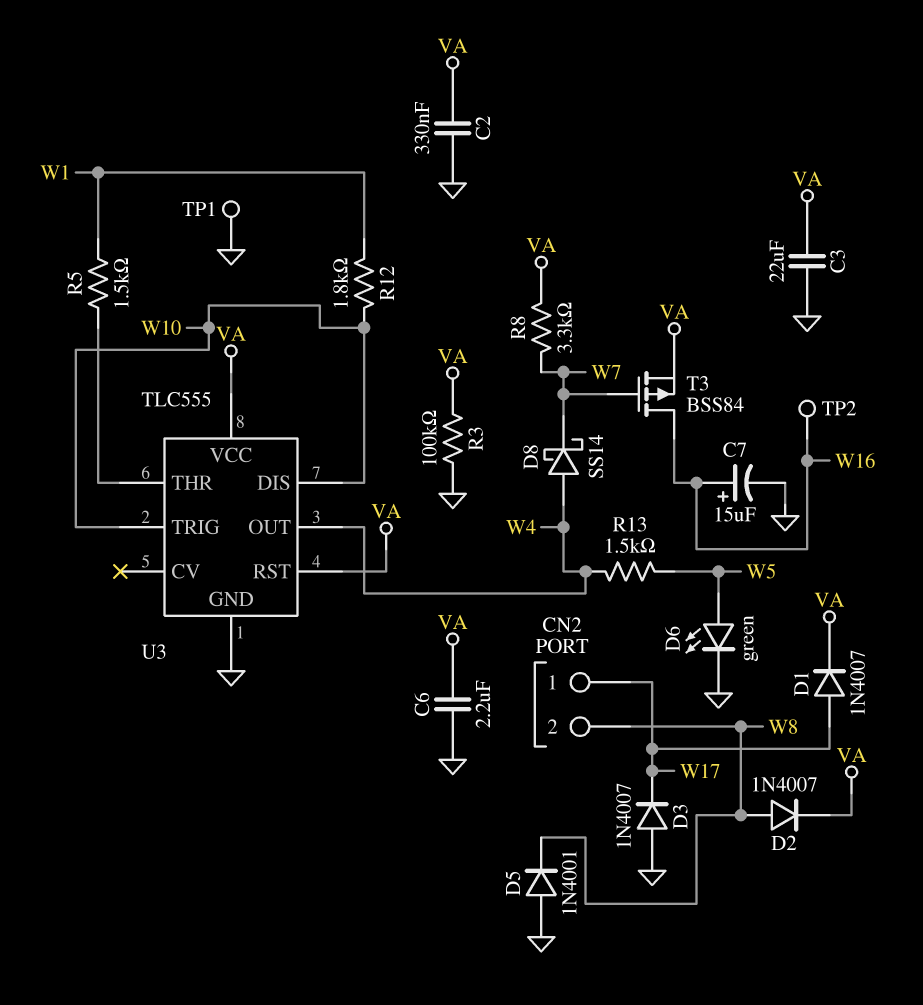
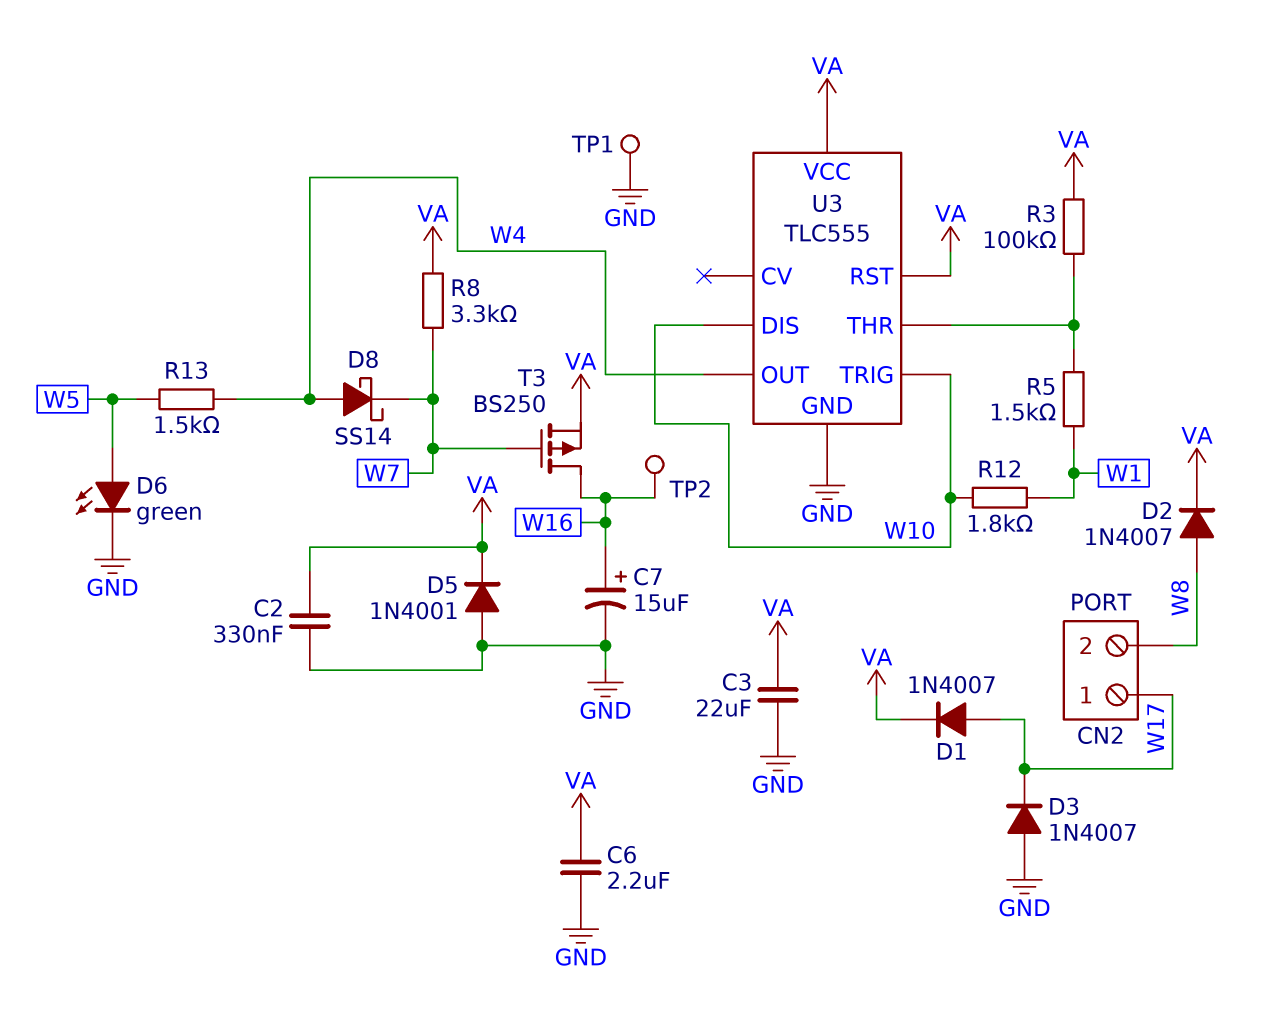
D5: diode 1N4001 (A GND, K W8) -> diode 1N4001 (A GND, K VA)
R3: 100k (GND, VA) -> 100k (U3/THR, VA)
T3: PMOS BSS84 (G W7, D W16, S VA) -> PMOS BS250 (G W7, D W16, S VA)

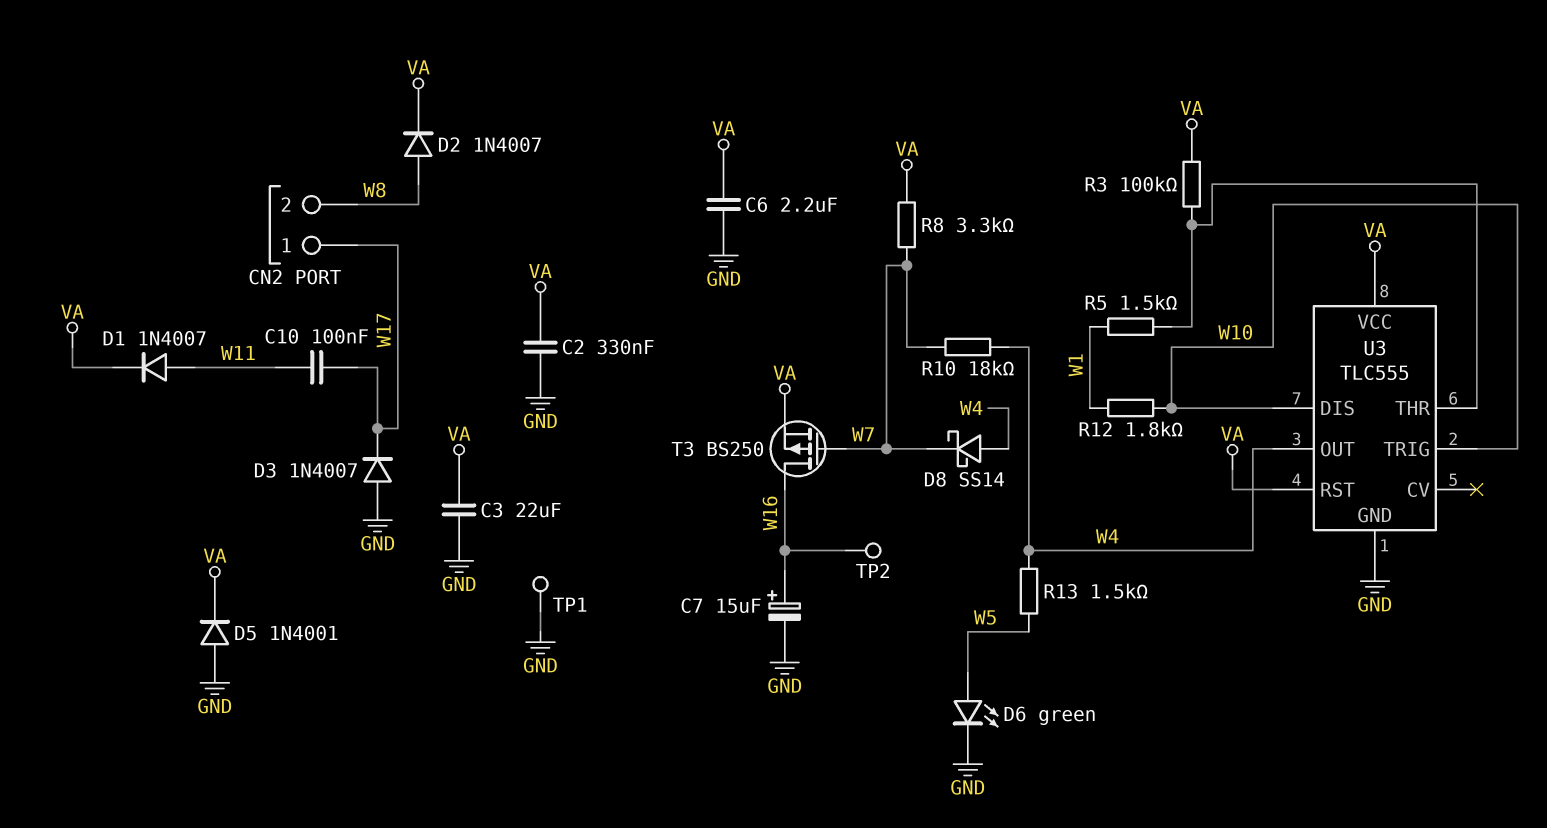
C10: none -> 100nF (W11, W17)
D1: diode 1N4007 (A W17, K VA) -> diode 1N4007 (A W11, K VA)
R10: none -> 18k (W4, W7)

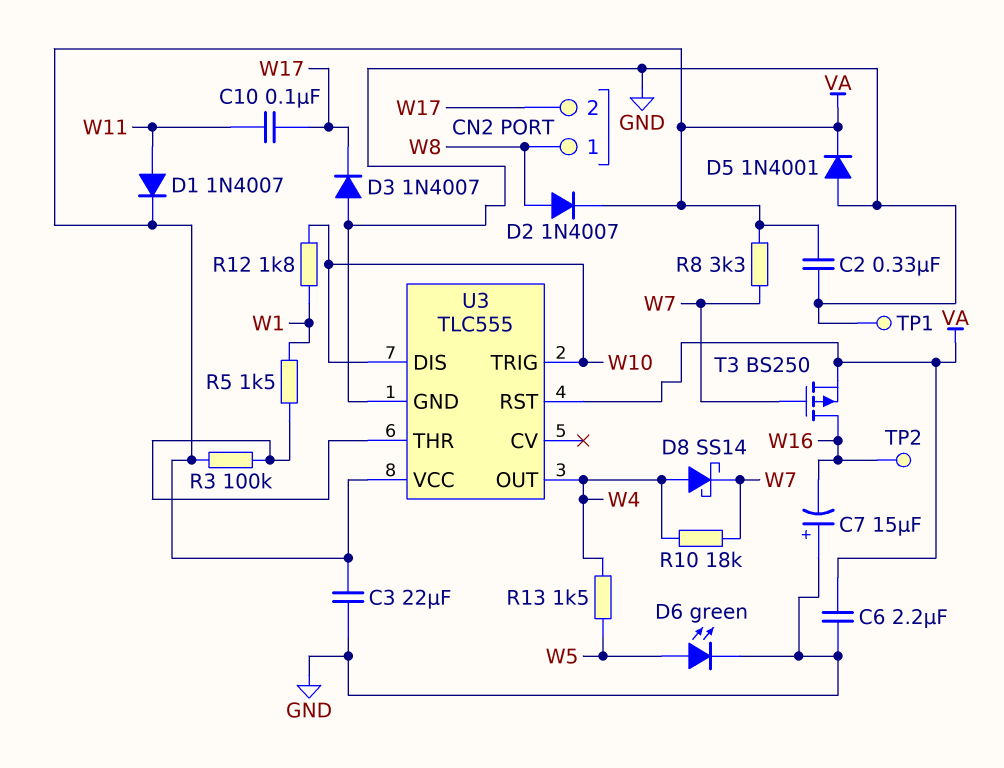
C7: 15uF (plus W16, minus GND) -> 15uF (plus GND, minus W16)
CN2 pin 1: W17 -> W8
CN2 pin 2: W8 -> W17

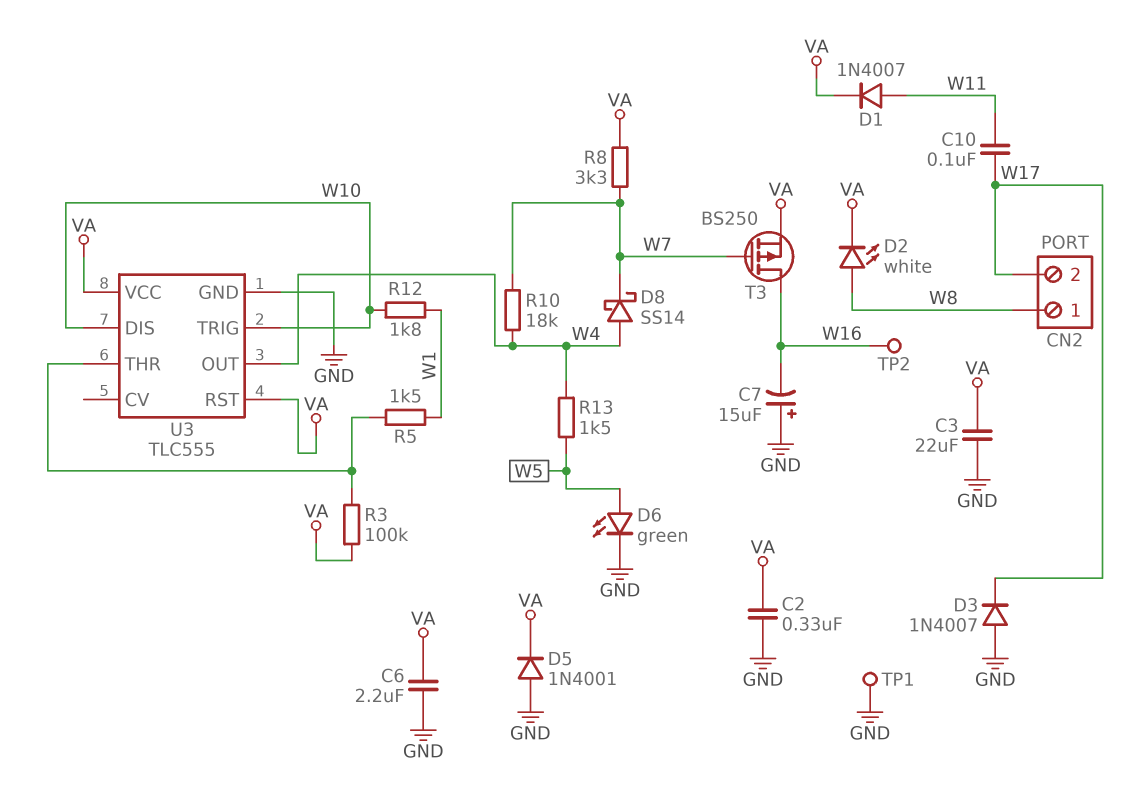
D2: diode 1N4007 (A W8, K VA) -> LED white (A W8, K VA)

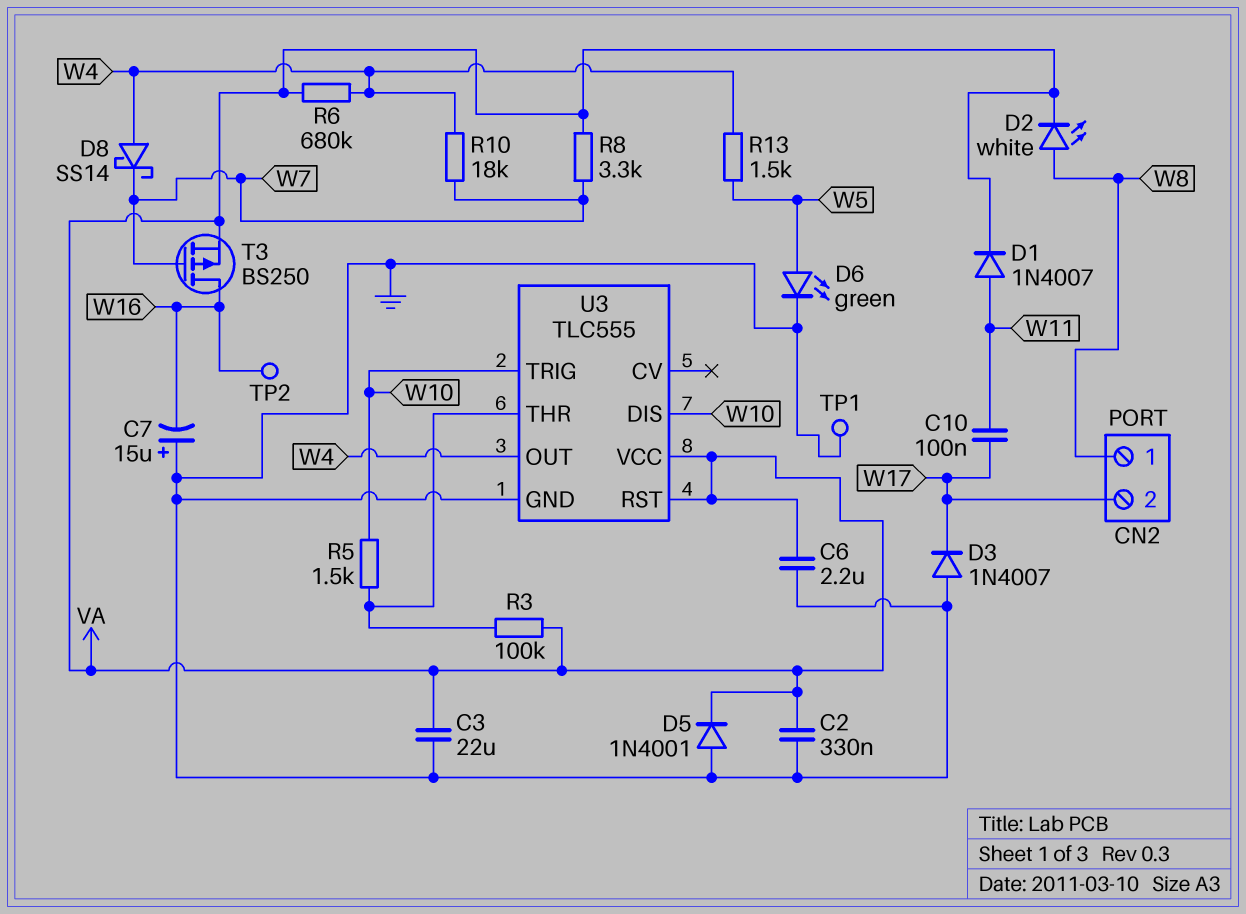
R5: 1.5k (U3/THR, W1) -> 1.5k (U3/THR, W10)
R6: none -> 680k (VA, W4)
R12: 1.8k (W1, W10) -> none

